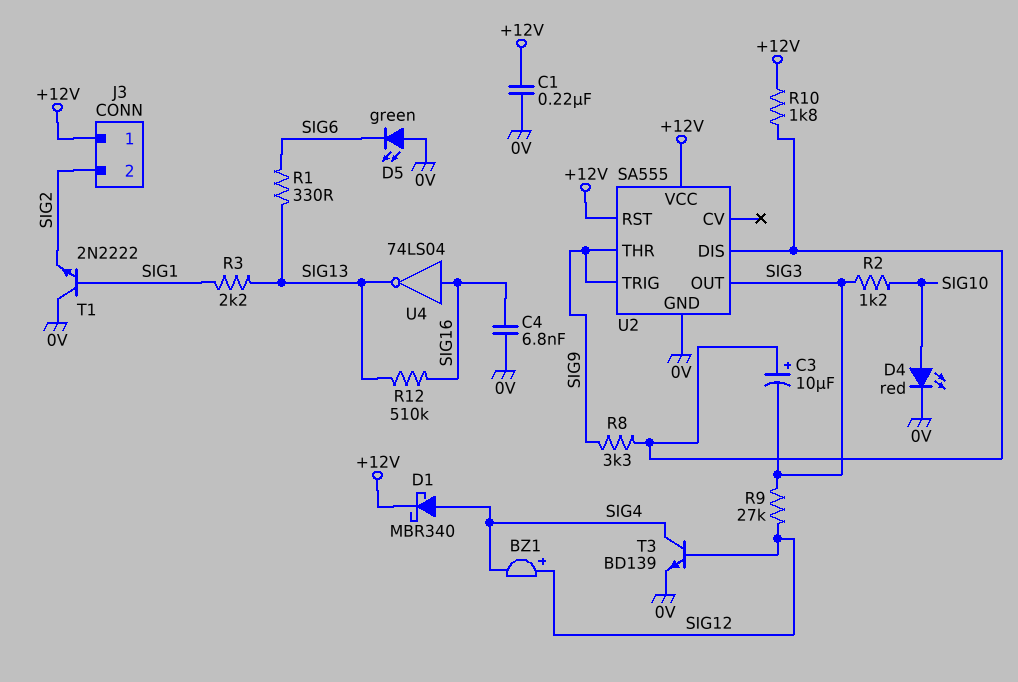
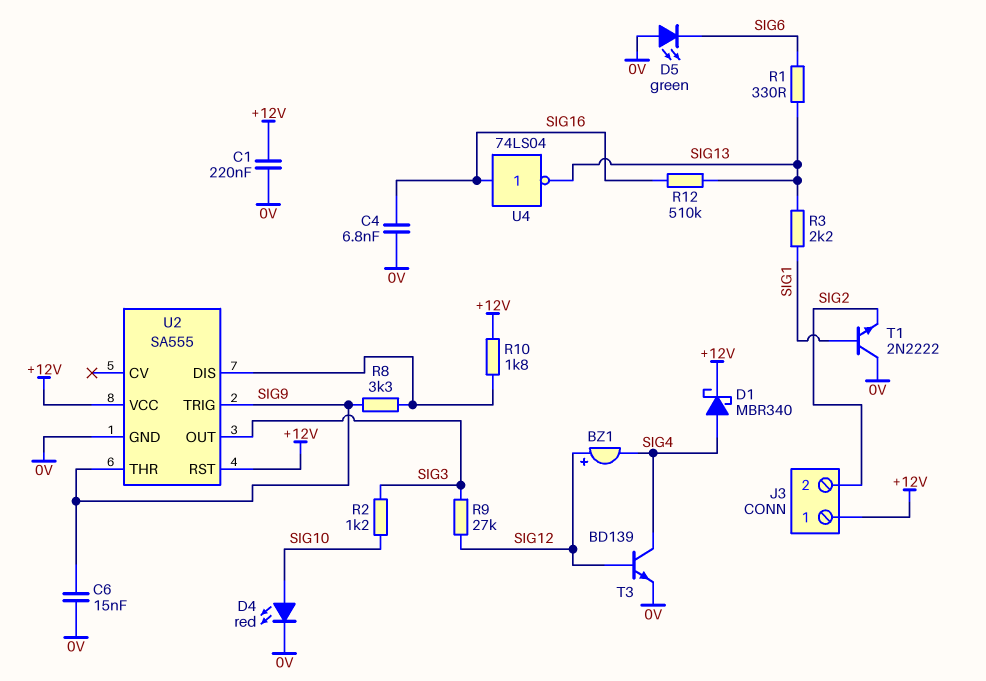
C3: 10uF (plus U2/DIS, minus SIG3) -> none
C6: none -> 15nF (0V, SIG9)

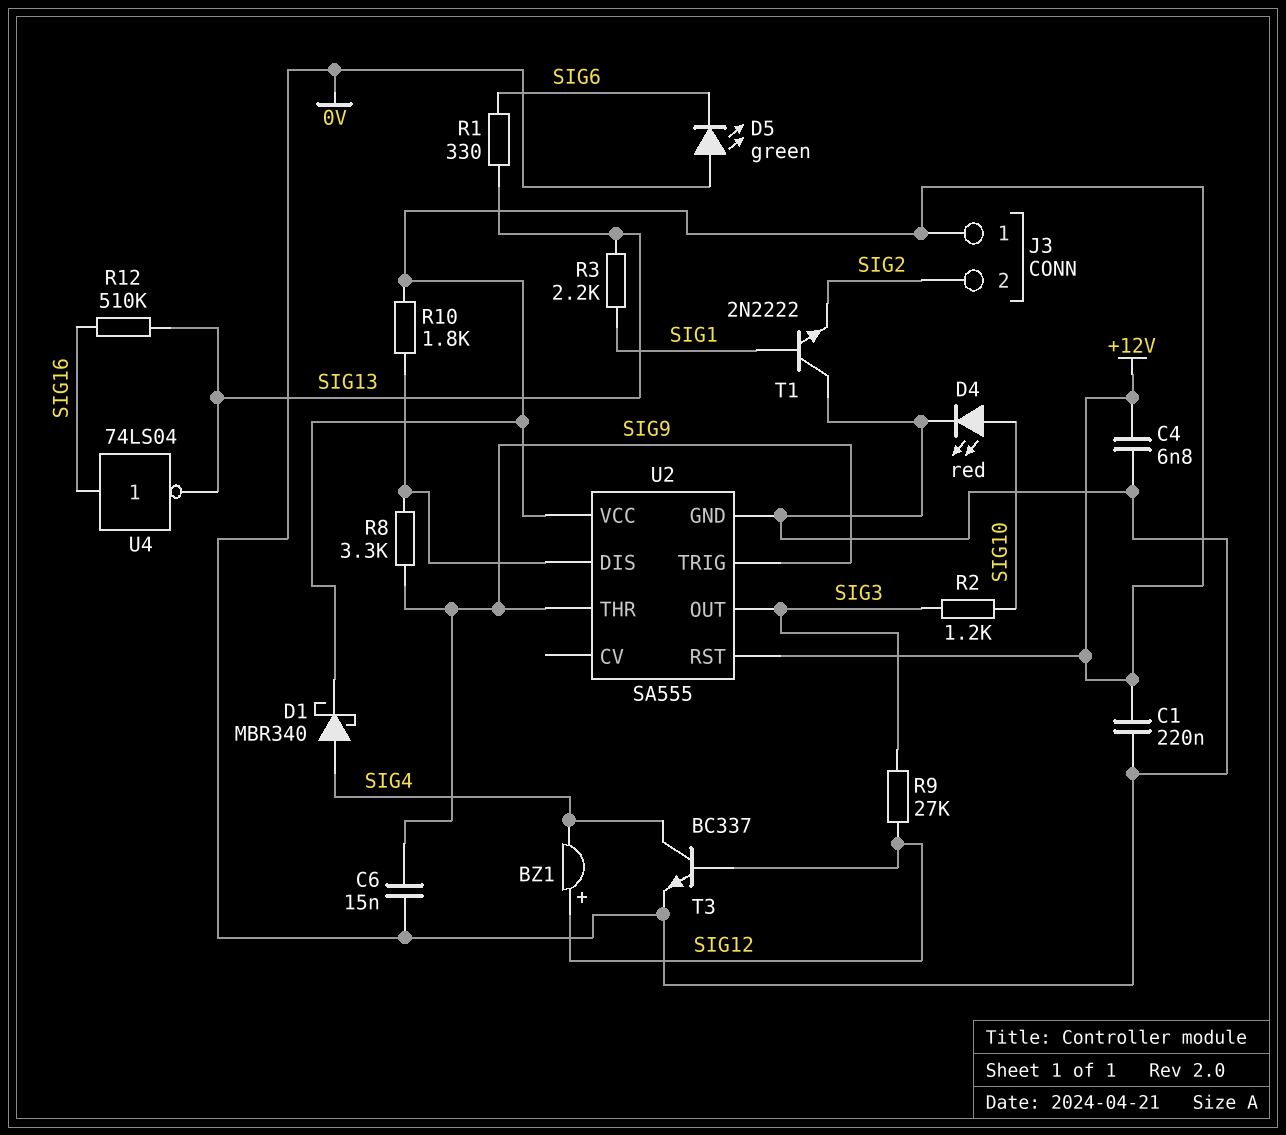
C4: 6.8nF (0V, SIG16) -> 6.8nF (+12V, 0V)
T3: NPN BD139 (B SIG12, C SIG4, E 0V) -> NPN BC337 (B SIG12, C SIG4, E 0V)

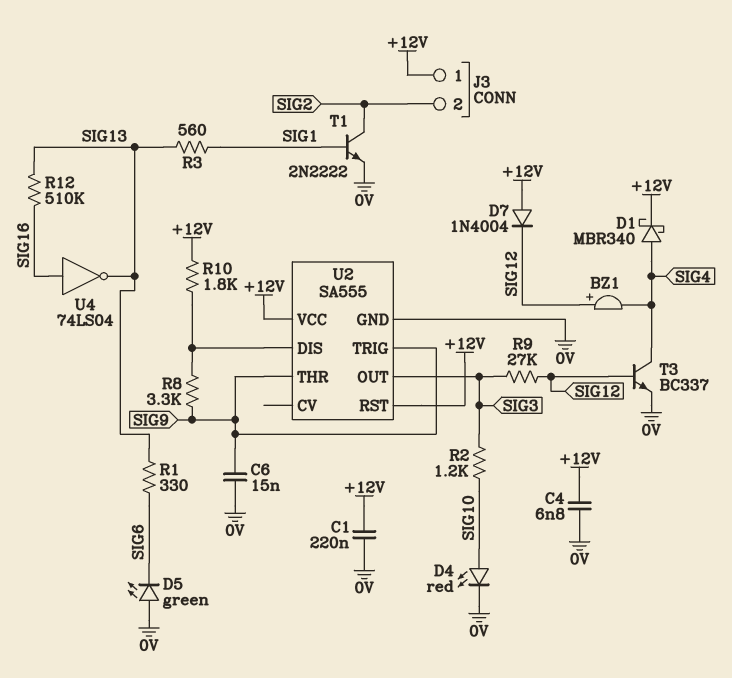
D7: none -> diode 1N4004 (A +12V, K SIG12)
R3: 2.2k (SIG1, SIG13) -> 560 (SIG1, SIG13)
T1: NPN 2N2222 (B SIG1, C 0V, E SIG2) -> NPN 2N2222 (B SIG1, C SIG2, E 0V)

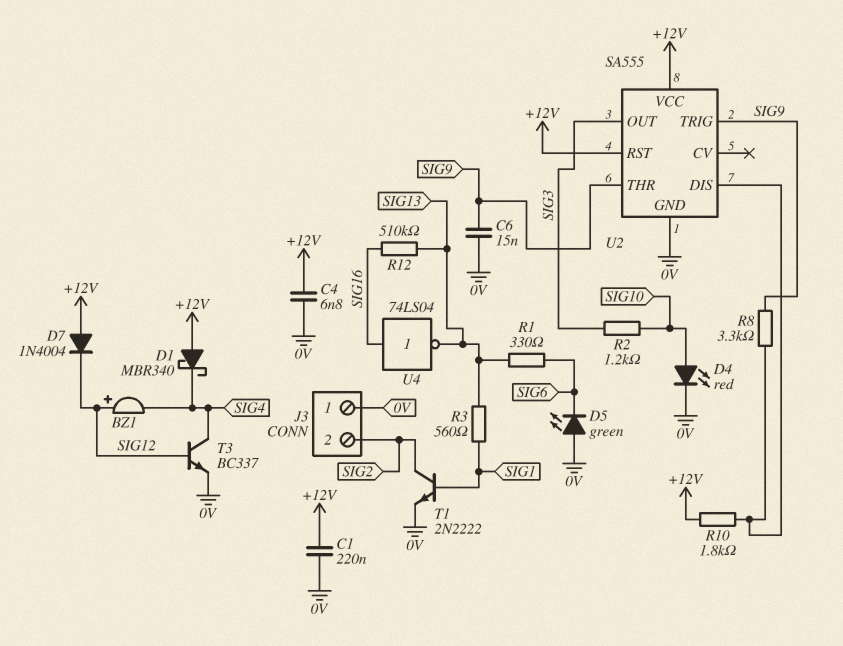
D1: schottky MBR340 (A SIG4, K +12V) -> schottky MBR340 (A +12V, K SIG4)
J3 pin 1: +12V -> 0V
R9: 27k (SIG3, SIG12) -> none

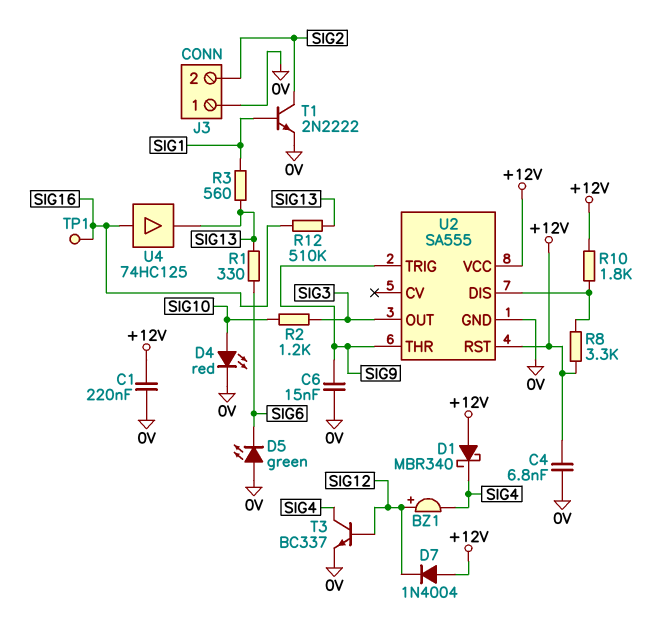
R8: 3.3k (SIG9, U2/DIS) -> 3.3k (+12V, U2/DIS)
TP1: none -> test point (SIG16)
U4: NOT 74LS04 (in SIG16, out SIG13) -> buffer 74HC125 (in SIG16, out SIG13)

